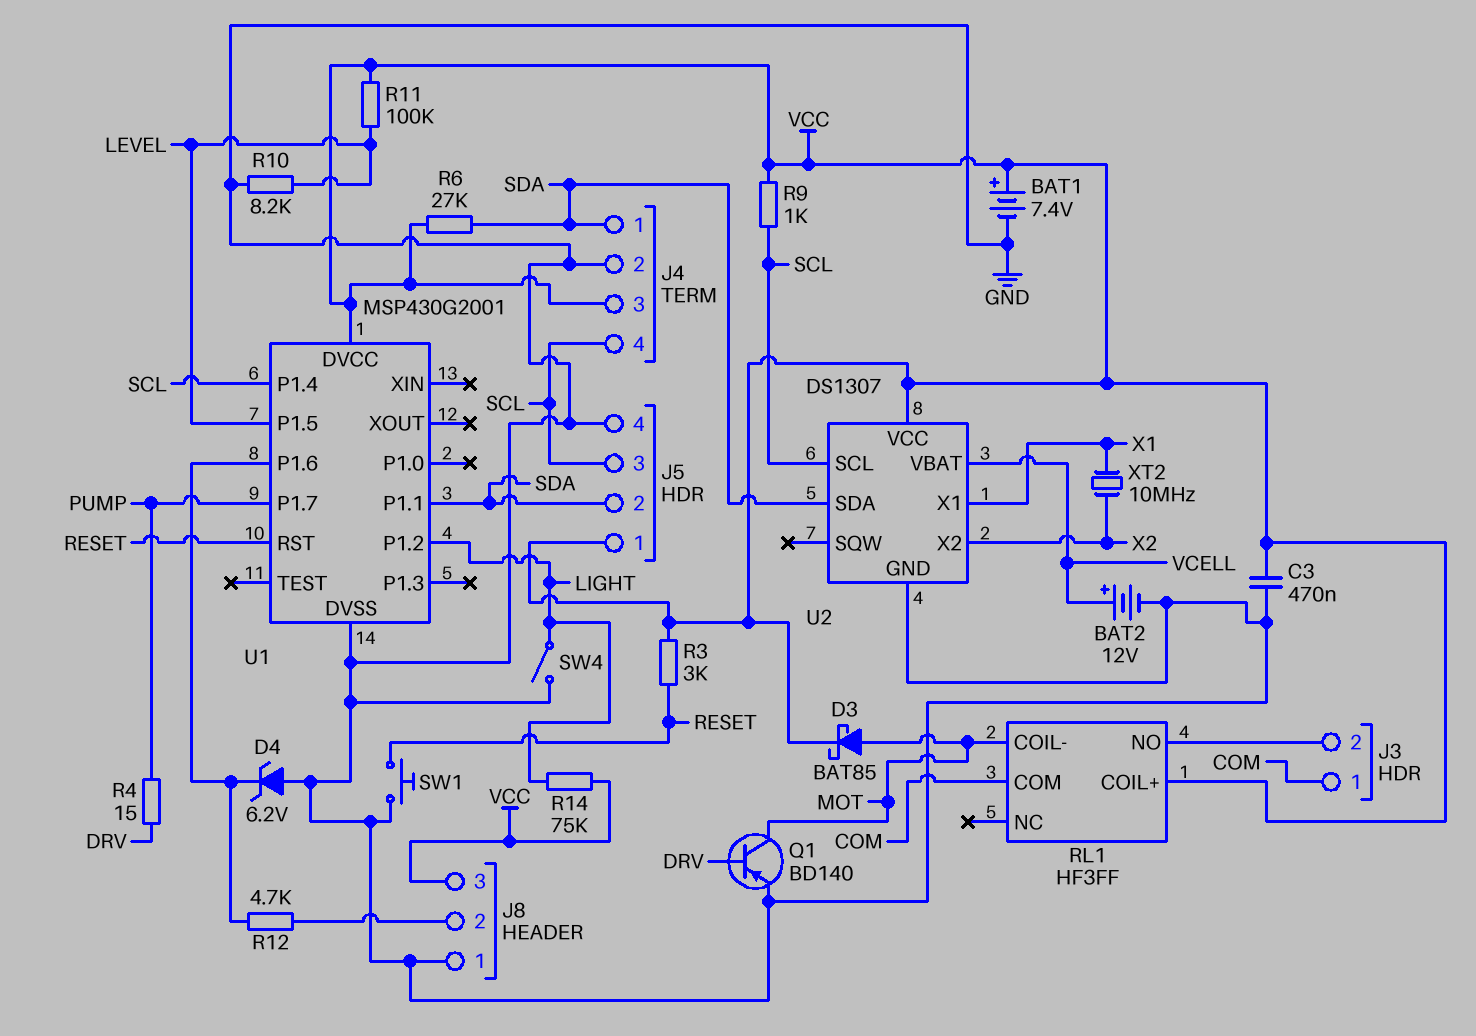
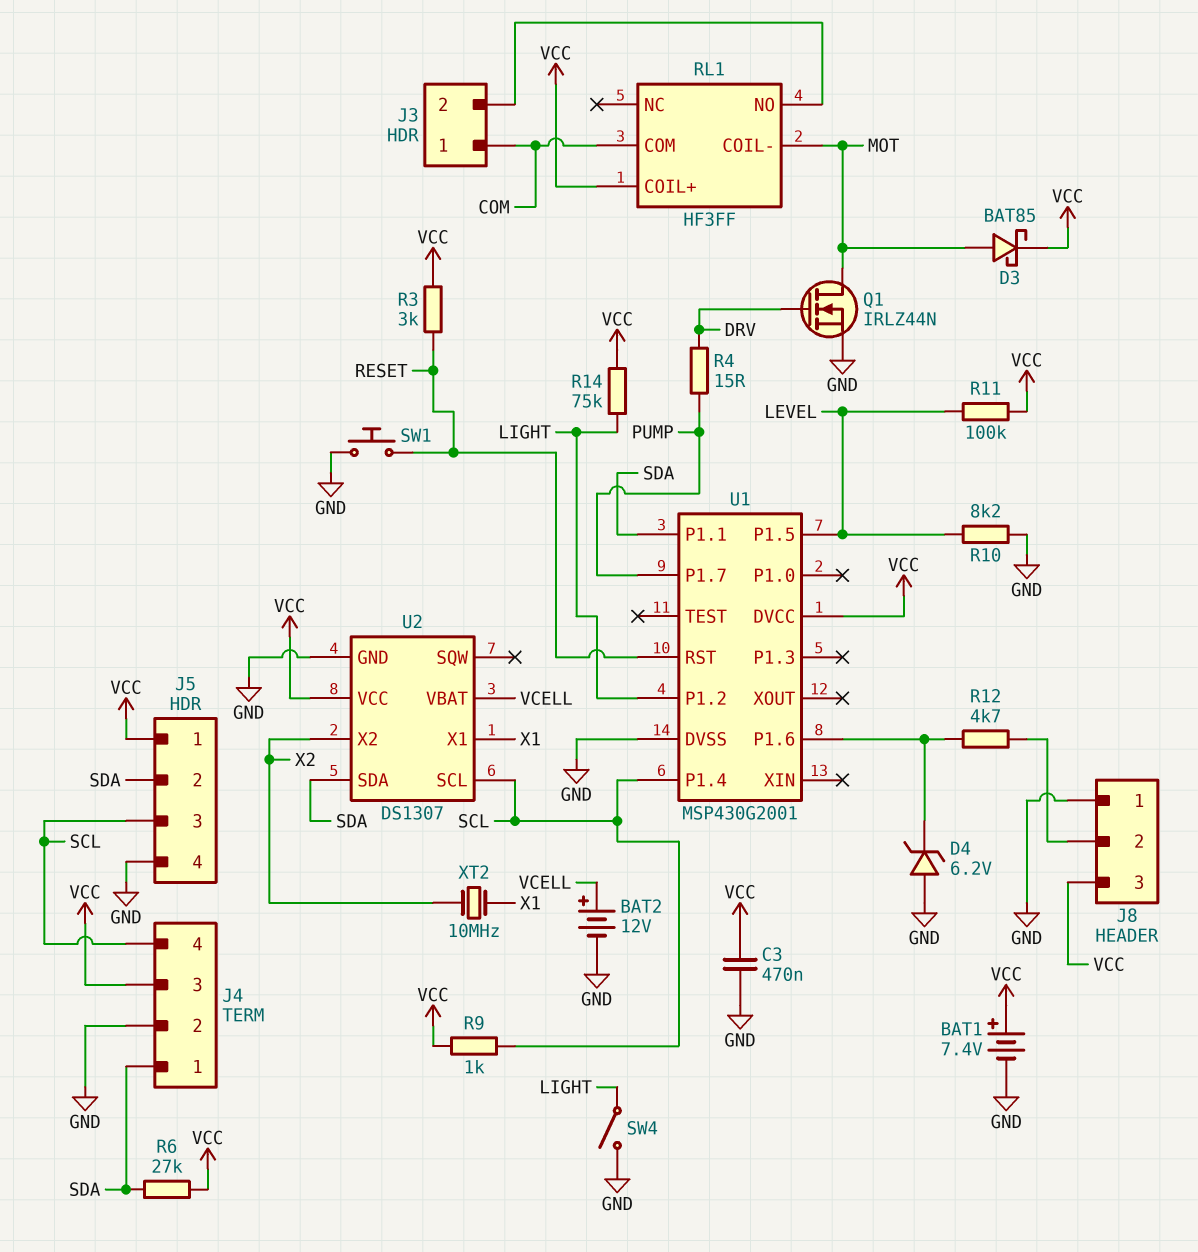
Q1: PNP BD140 (B DRV, C MOT, E GND) -> NMOS IRLZ44N (G DRV, D MOT, S GND)

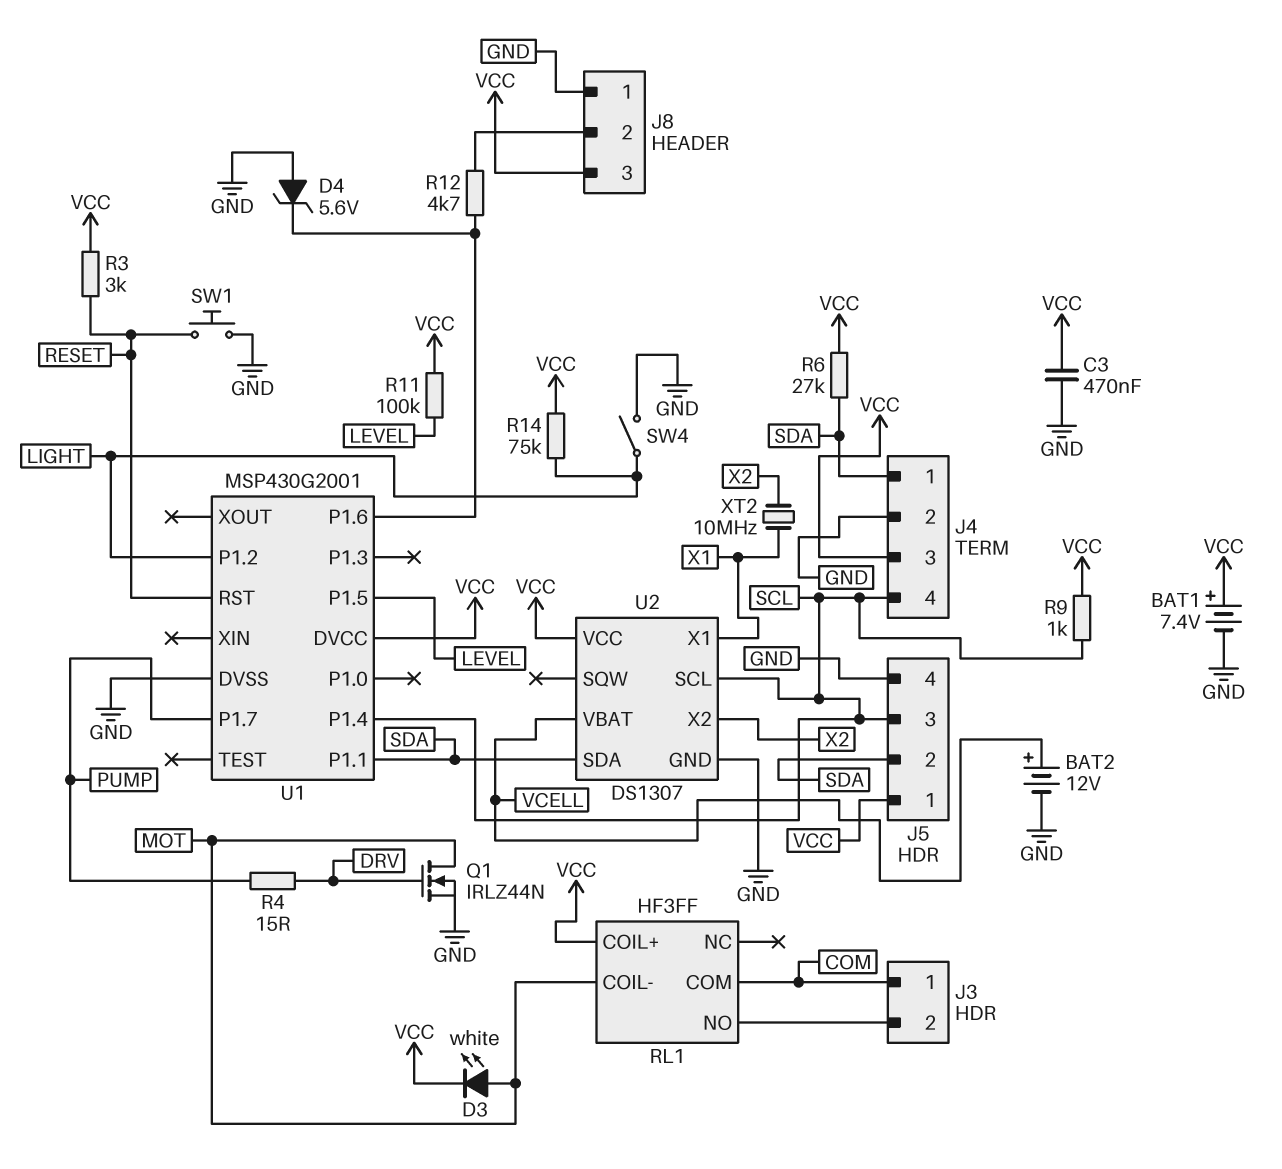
D3: schottky BAT85 (A MOT, K VCC) -> LED white (A MOT, K VCC)
D4: zener 6.2V (A GND, K U1/P1.6) -> zener 5.6V (A GND, K U1/P1.6)
R10: 8.2k (GND, LEVEL) -> none

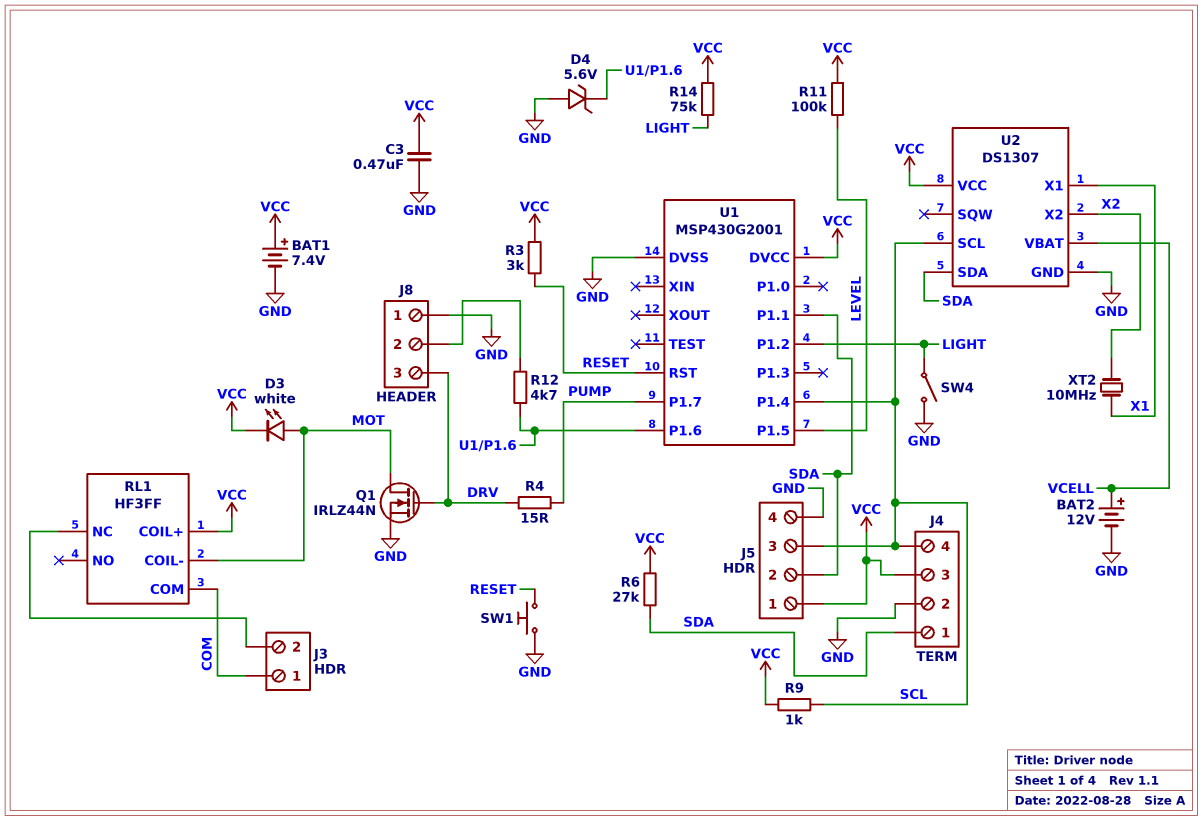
J8 pin 3: VCC -> DRV
RL1 pin NC: none -> J3/2
RL1 pin NO: J3/2 -> none

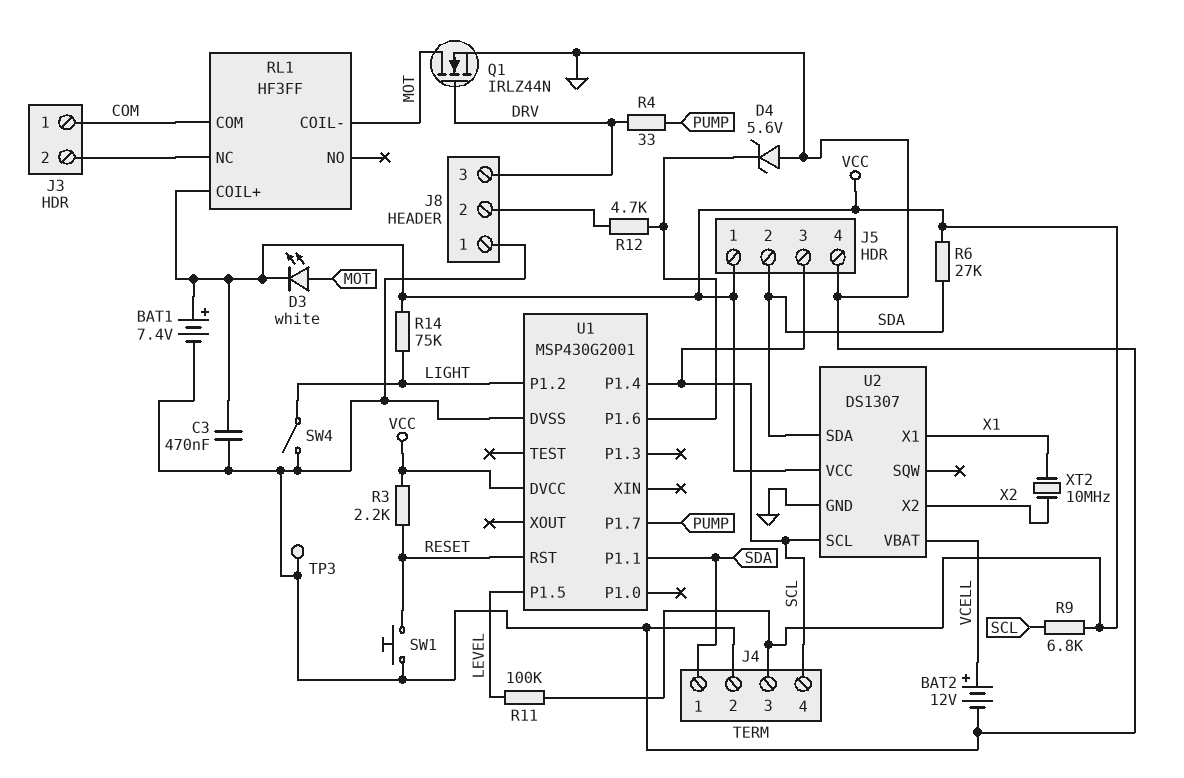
R3: 3k (RESET, VCC) -> 2.2k (RESET, VCC)
R4: 15 (DRV, PUMP) -> 33 (DRV, PUMP)
R9: 1k (SCL, VCC) -> 6.8k (SCL, VCC)
TP3: none -> test point (GND)

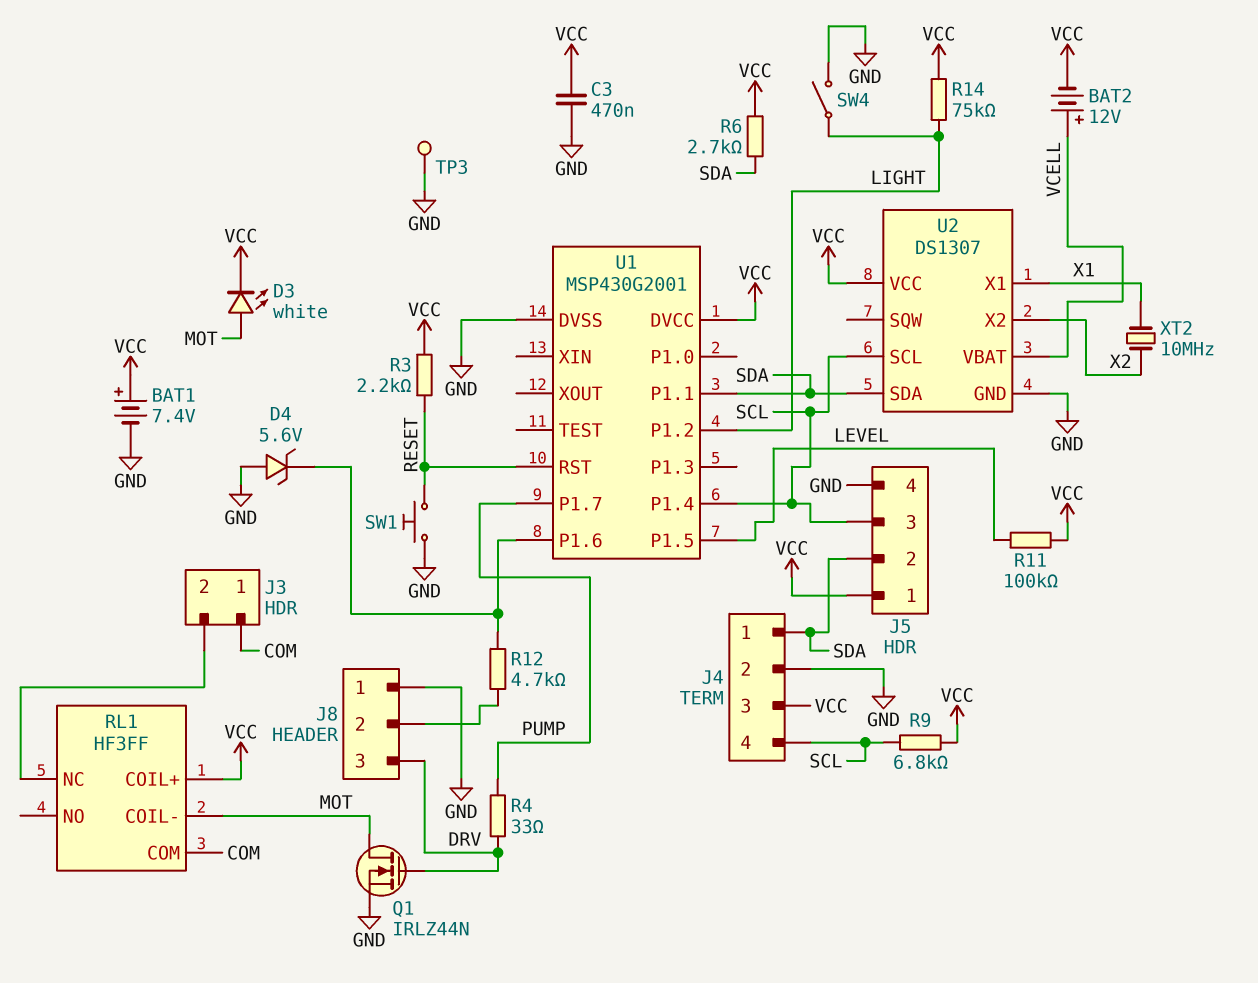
BAT2: 12V (plus VCELL, minus GND) -> 12V (plus VCELL, minus VCC)
R6: 27k (SDA, VCC) -> 2.7k (SDA, VCC)

